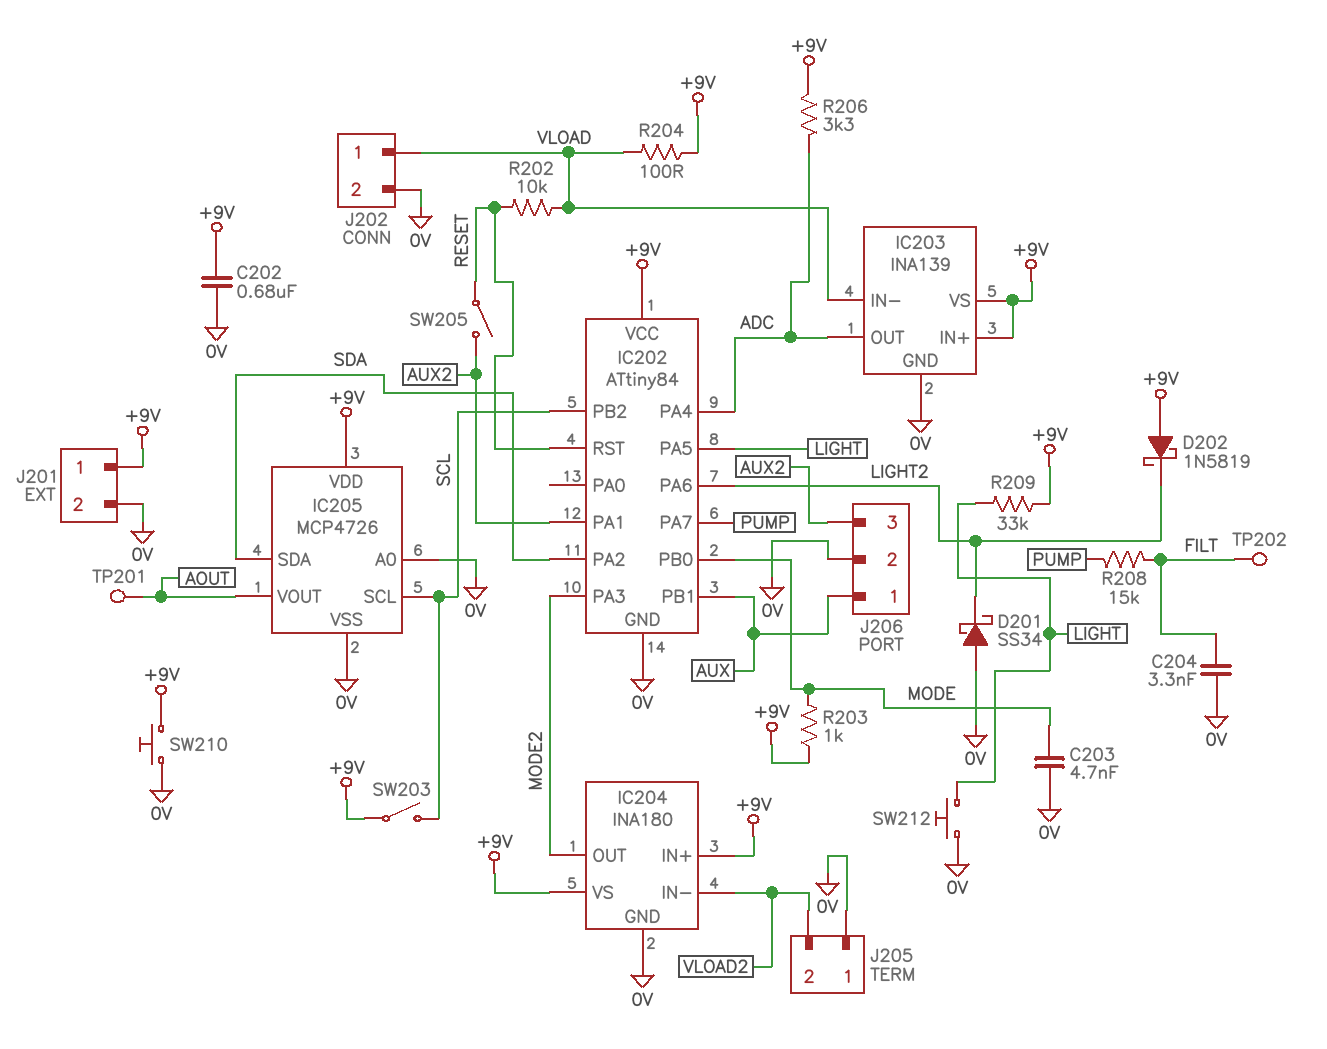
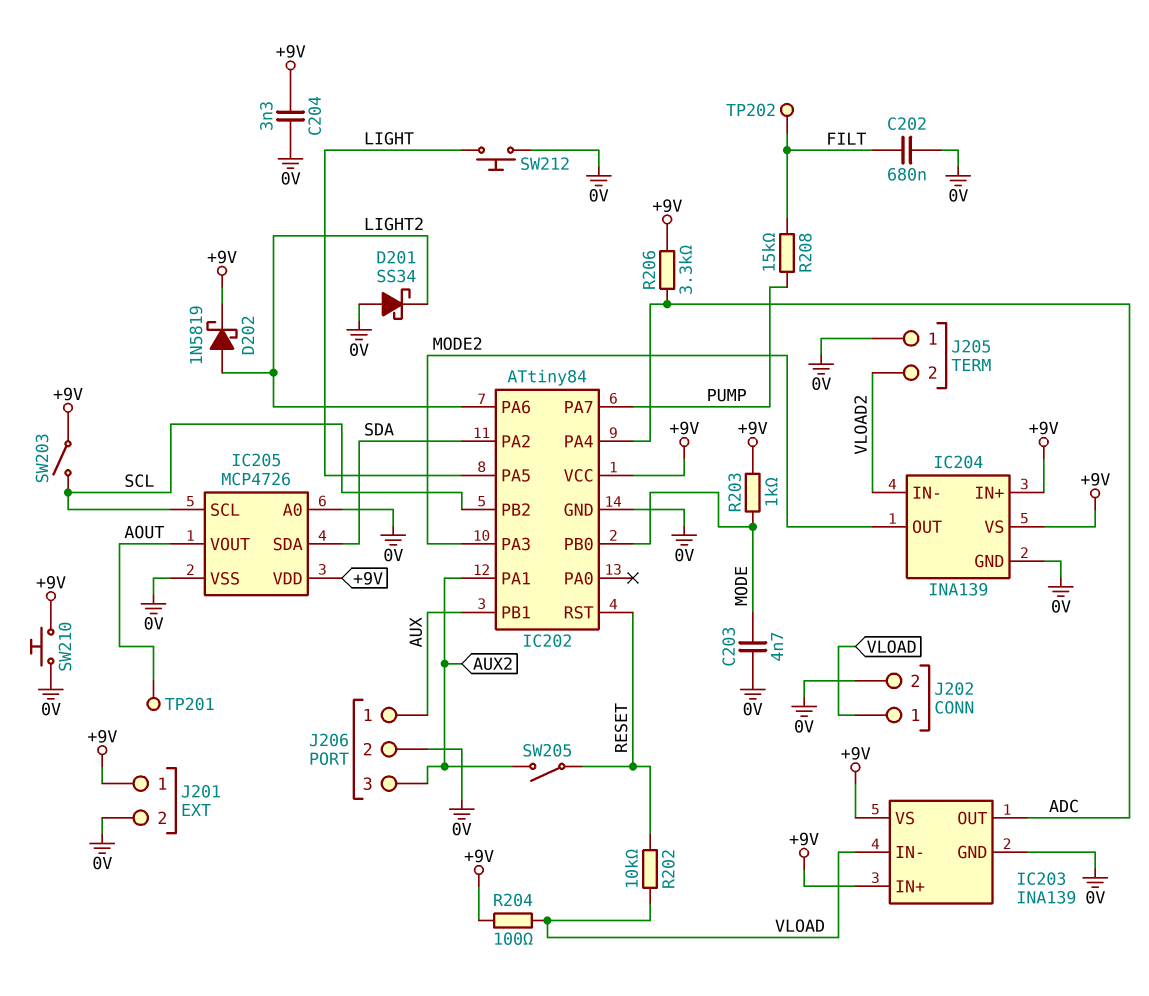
C202: 680nF (+9V, 0V) -> 680nF (0V, FILT)
C204: 3.3nF (0V, FILT) -> 3.3nF (+9V, 0V)
D202: schottky 1N5819 (A +9V, K LIGHT2) -> schottky 1N5819 (A LIGHT2, K +9V)
IC204: INA180 -> INA139
R209: 33k (+9V, LIGHT) -> none

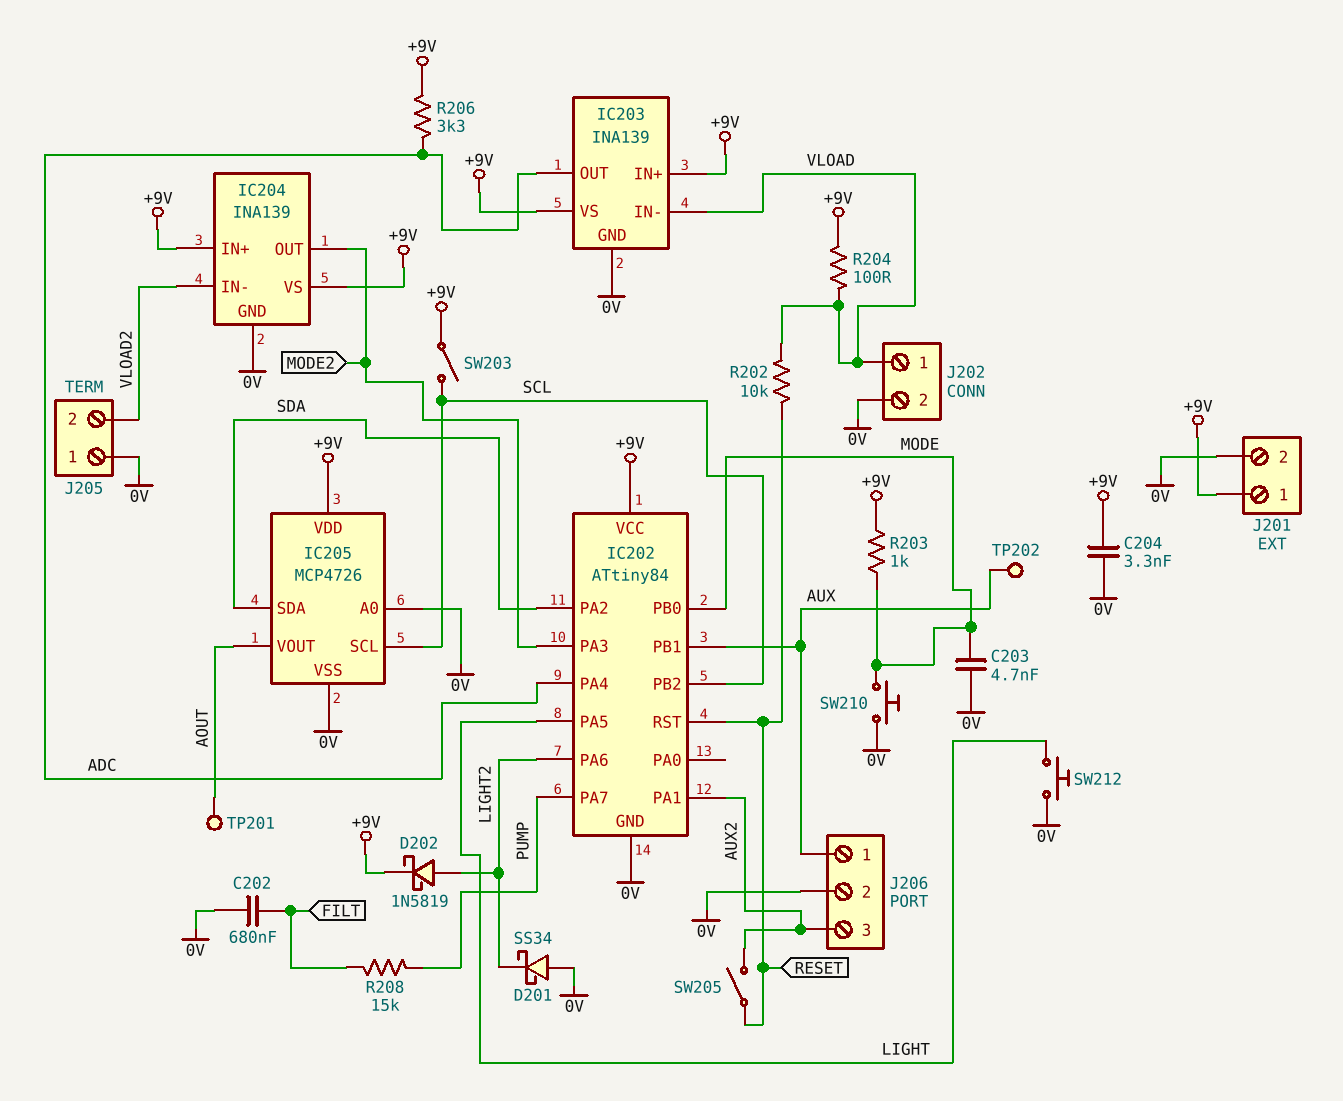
SW210: button (+9V, 0V) -> button (0V, MODE)
TP202: test point (FILT) -> test point (AUX)

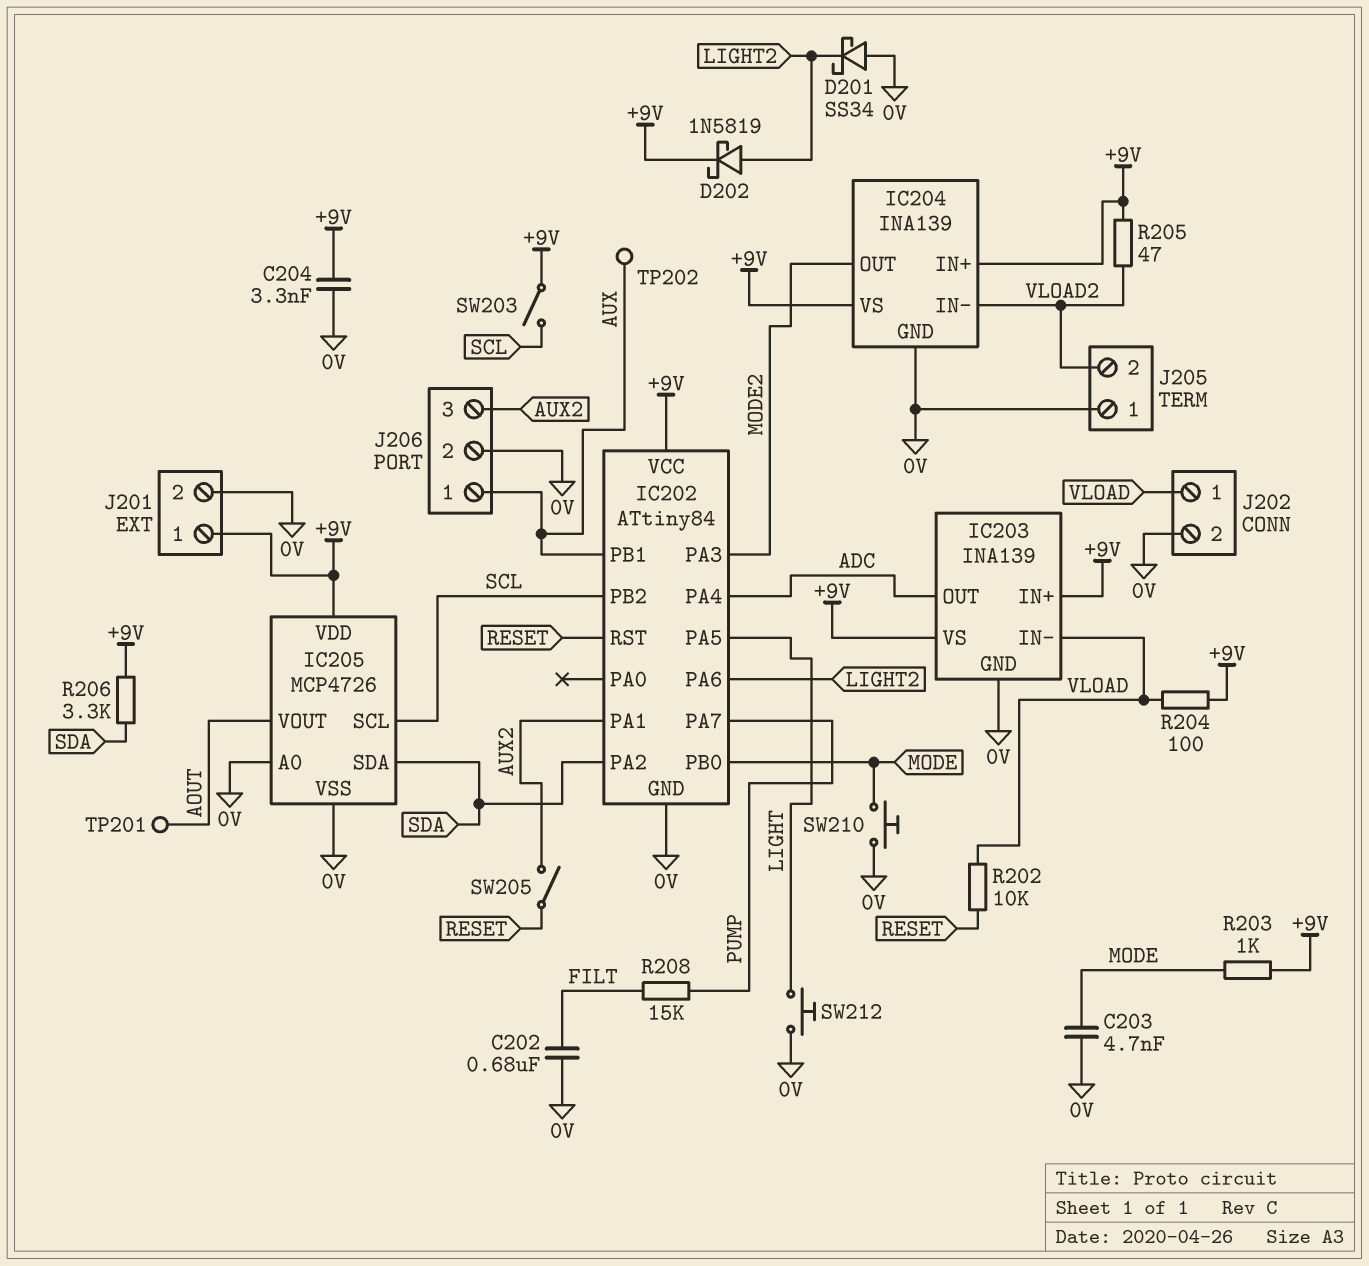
R205: none -> 47 (+9V, VLOAD2)
R206: 3.3k (+9V, ADC) -> 3.3k (+9V, SDA)

